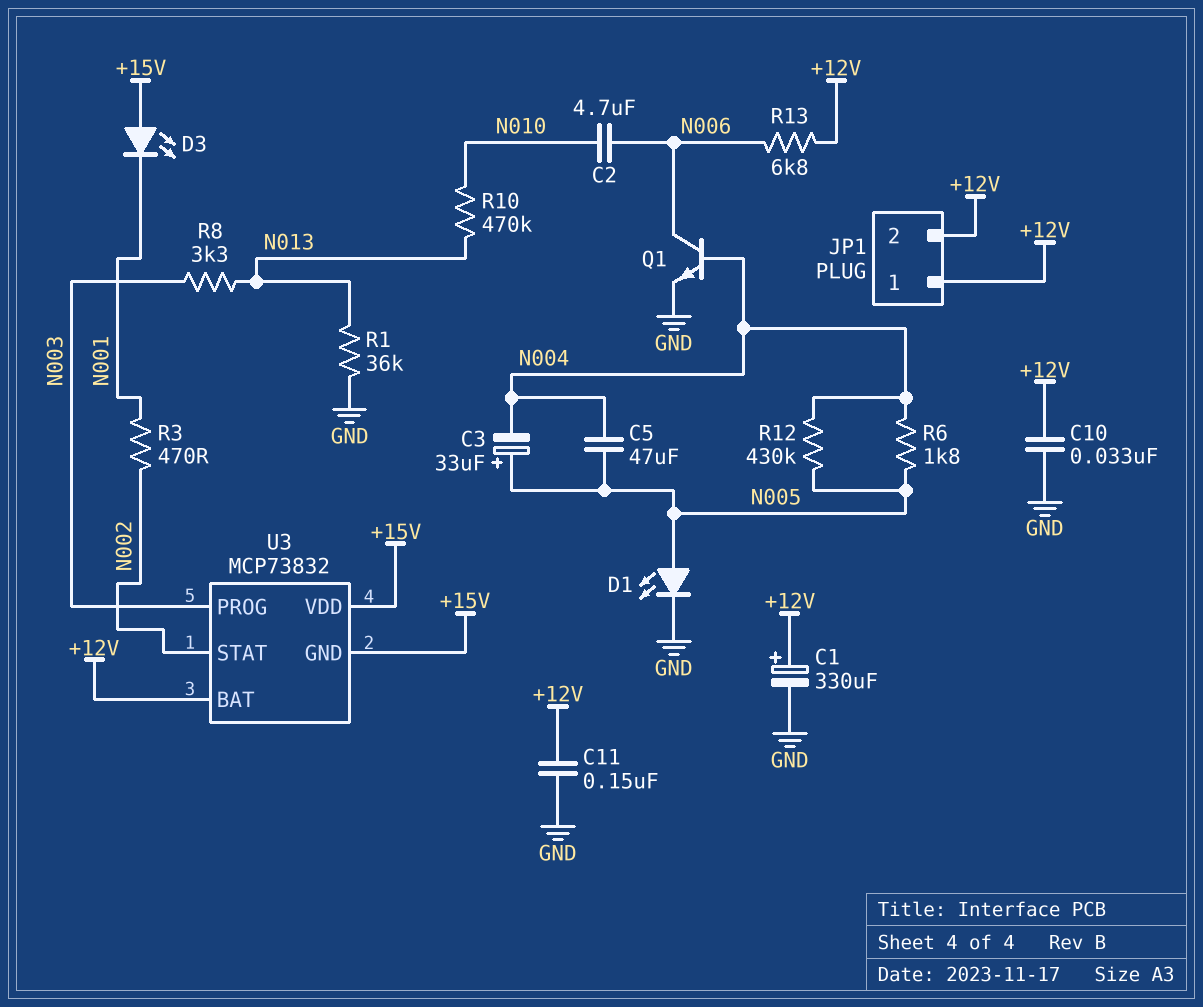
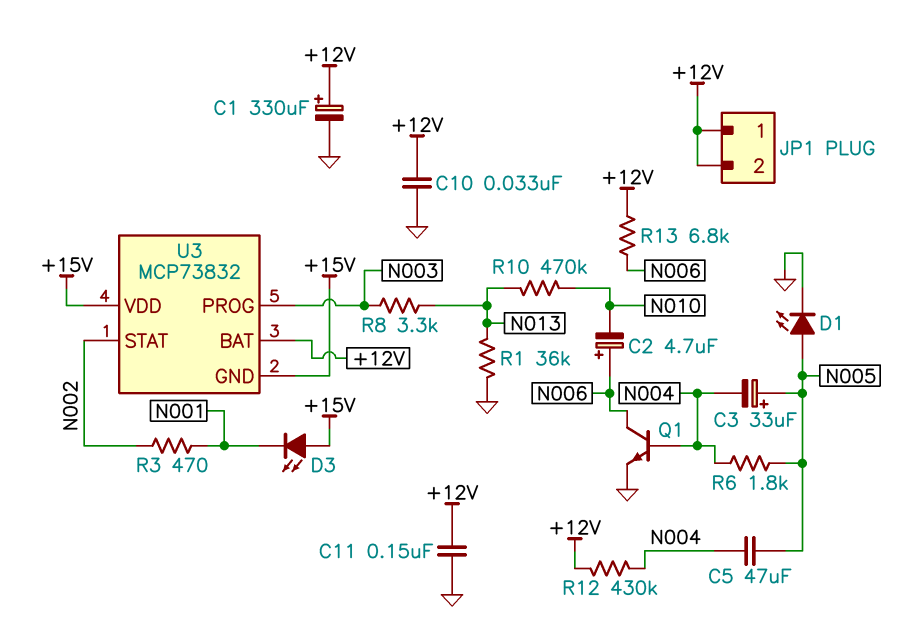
C2: 4.7uF (N006, N010) -> 4.7uF (plus N006, minus N010)
R12: 430k (N004, N005) -> 430k (+12V, N004)

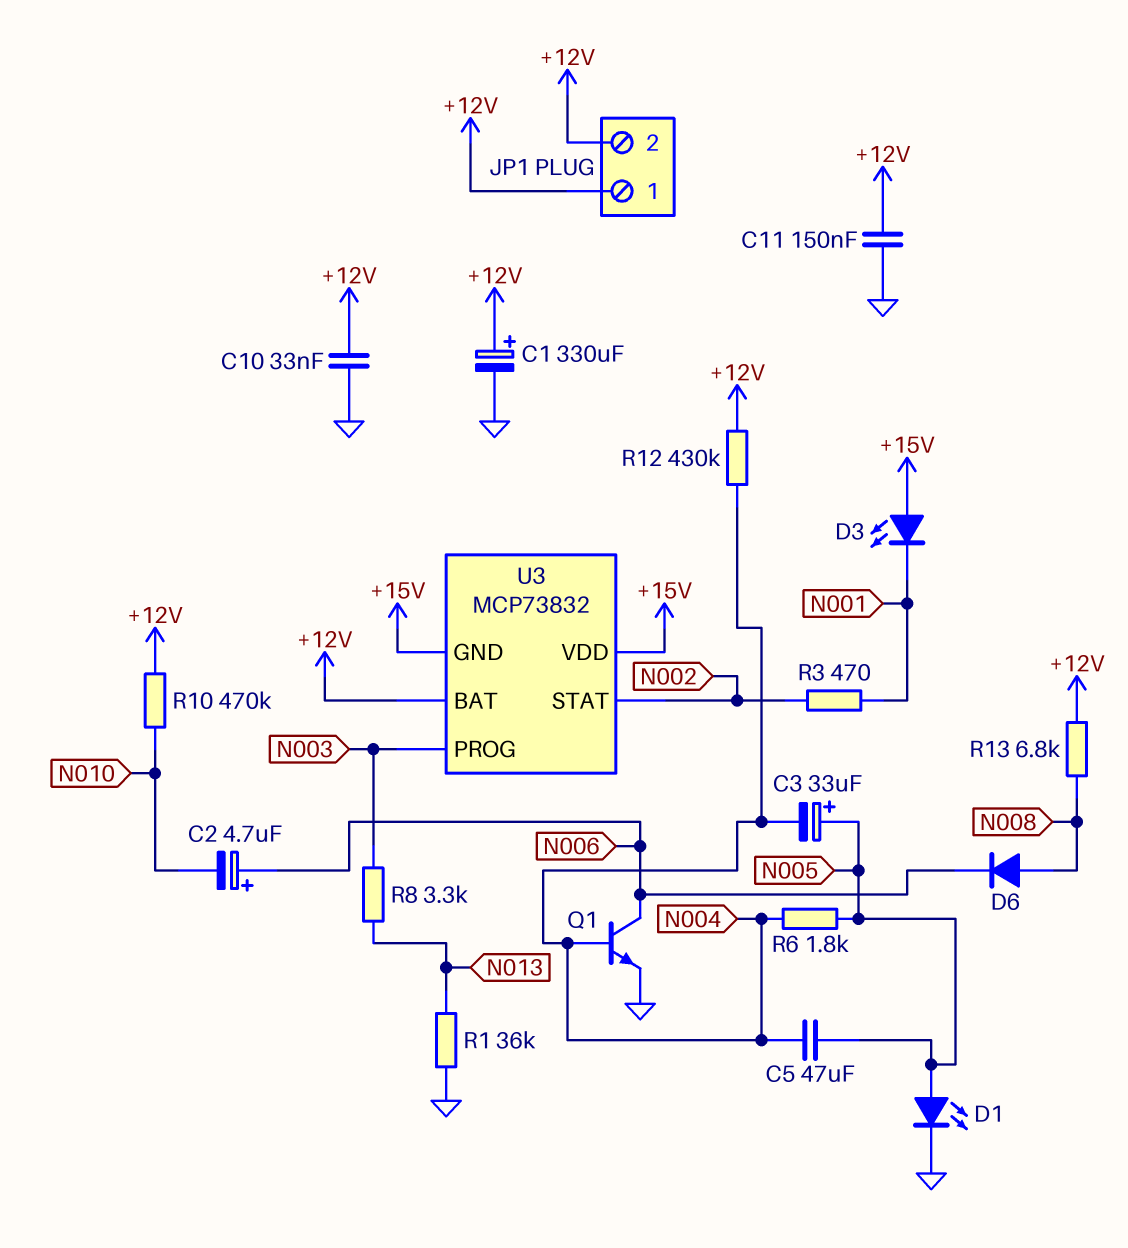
D6: none -> diode (A N008, K N006)
R10: 470k (N010, N013) -> 470k (+12V, N010)
R13: 6.8k (+12V, N006) -> 6.8k (+12V, N008)

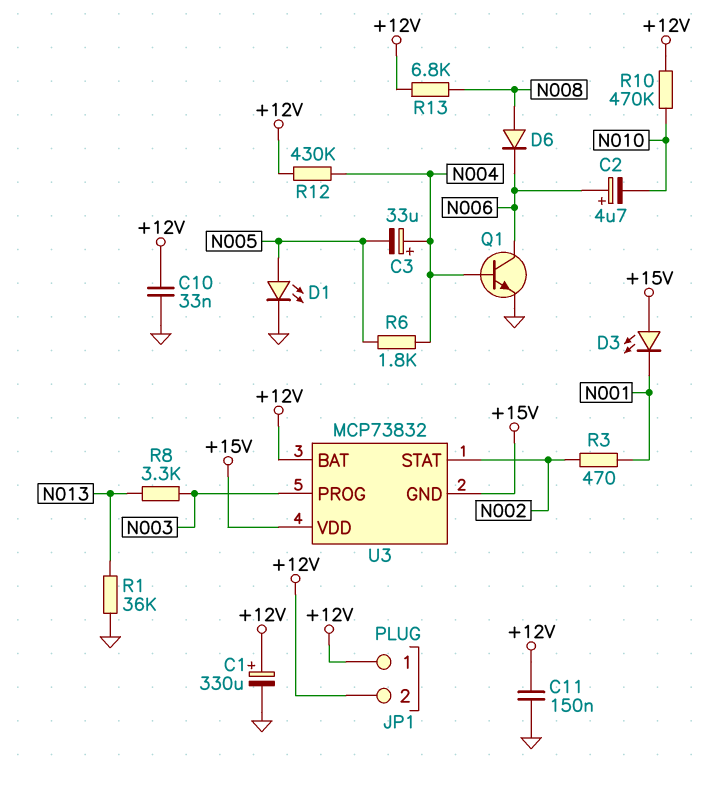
C3: 33uF (plus N005, minus N004) -> 33uF (plus N004, minus N005)
C5: 47uF (N004, N005) -> none

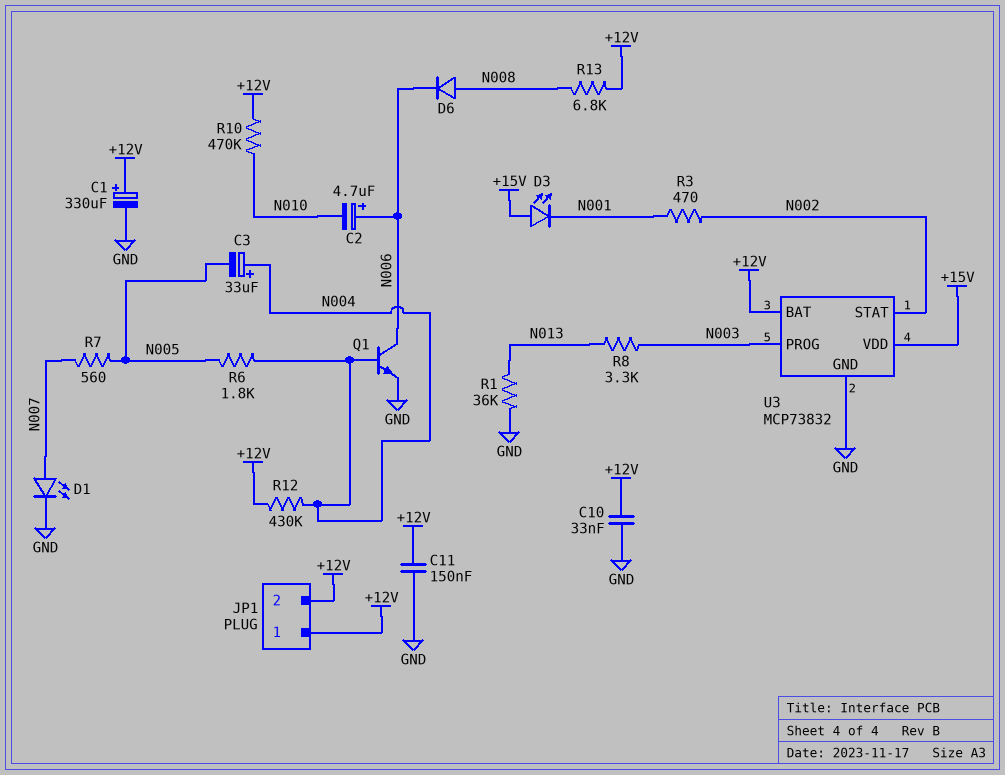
D1: LED (A N005, K GND) -> LED (A N007, K GND)
R7: none -> 560 (N005, N007)
U3 pin GND: +15V -> GND

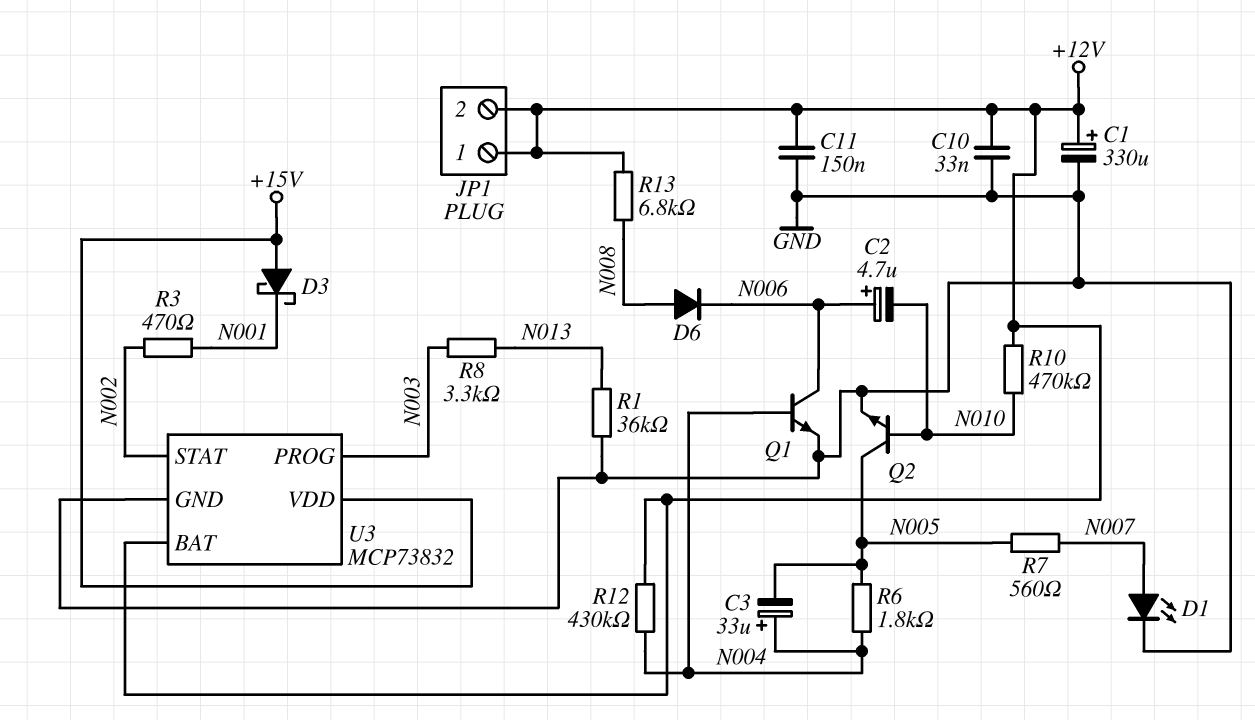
D3: LED (A +15V, K N001) -> schottky (A +15V, K N001)
Q2: none -> NPN (B N010, C N005, E GND)

